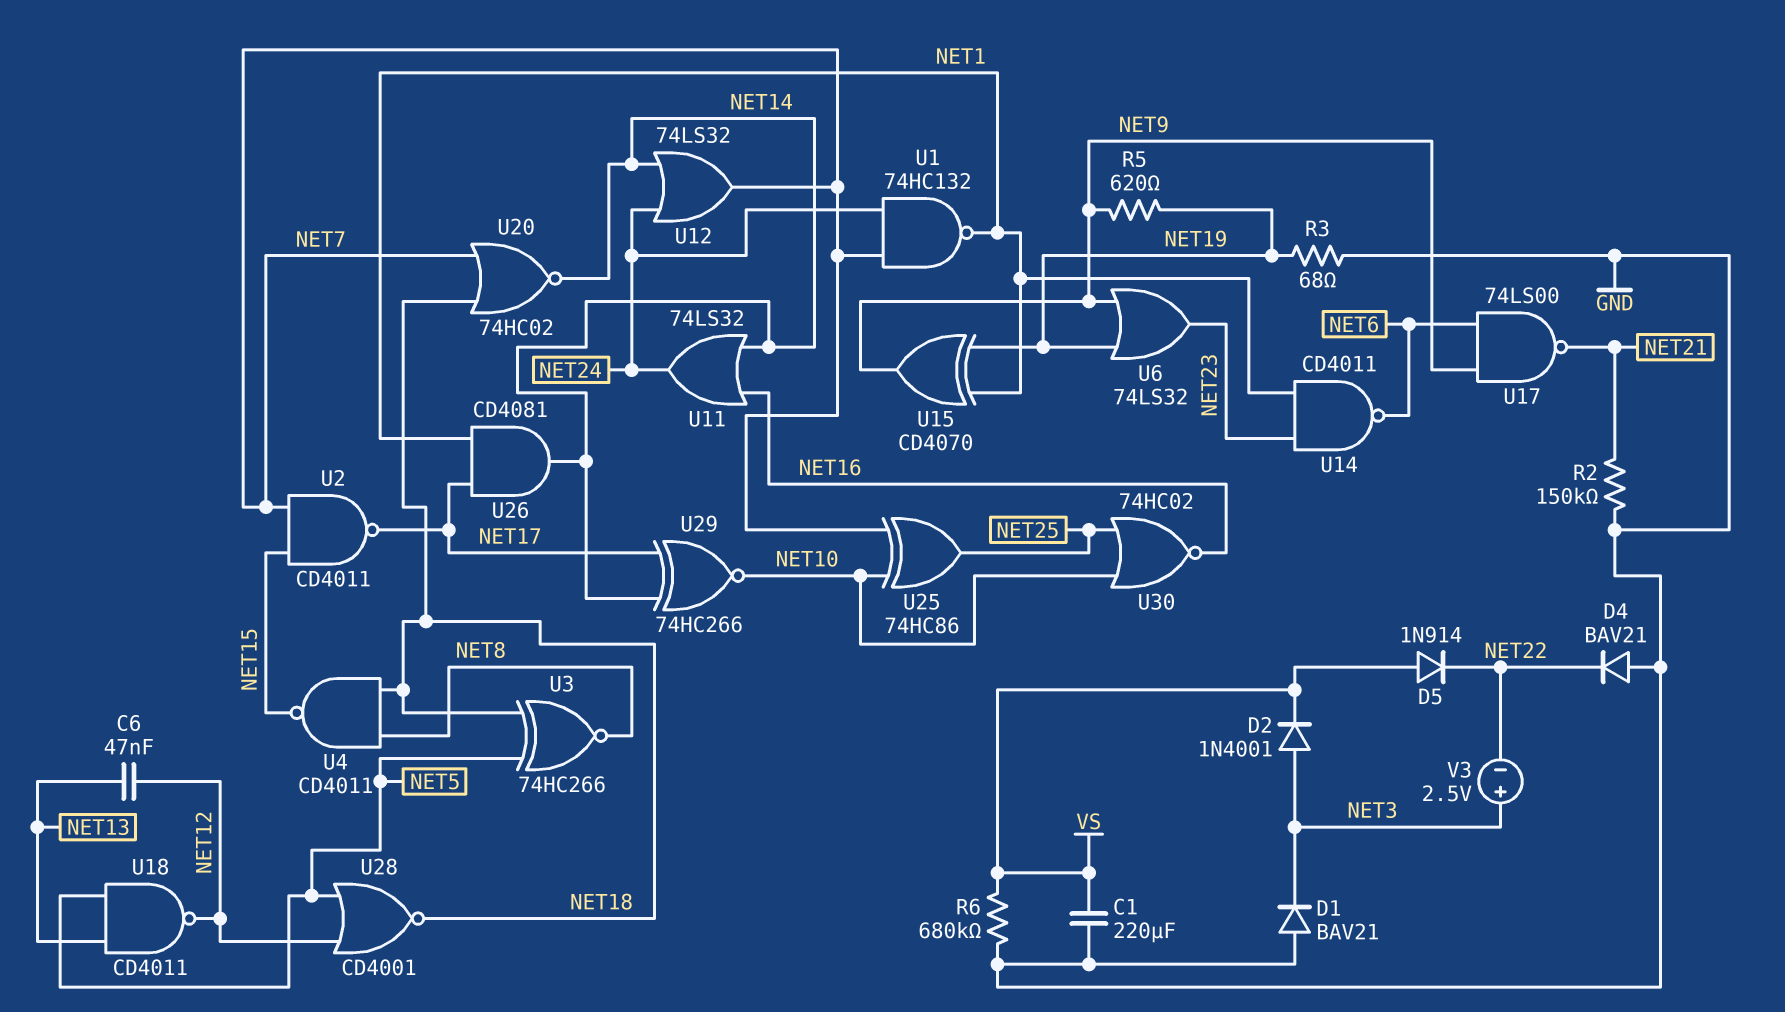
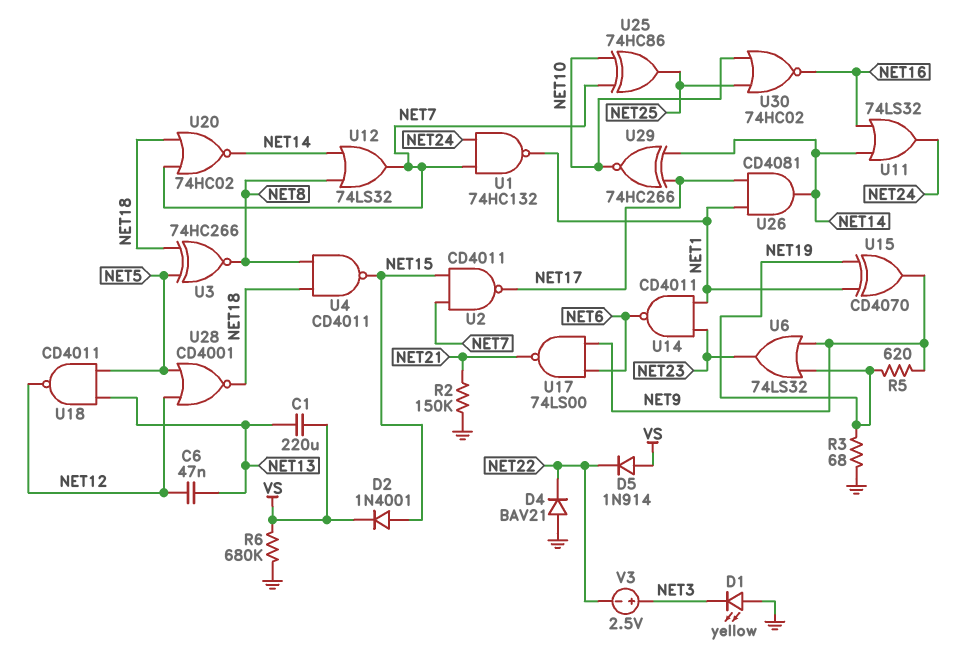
C1: 220uF (GND, VS) -> 220uF (NET13, VS)
D1: diode BAV21 (A GND, K NET3) -> LED yellow (A GND, K NET3)
D2: diode 1N4001 (A NET3, K VS) -> diode 1N4001 (A NET15, K VS)
U12: OR 74LS32 (in NET14, in NET24, out NET7) -> OR 74LS32 (in NET8, in NET14, out NET7)

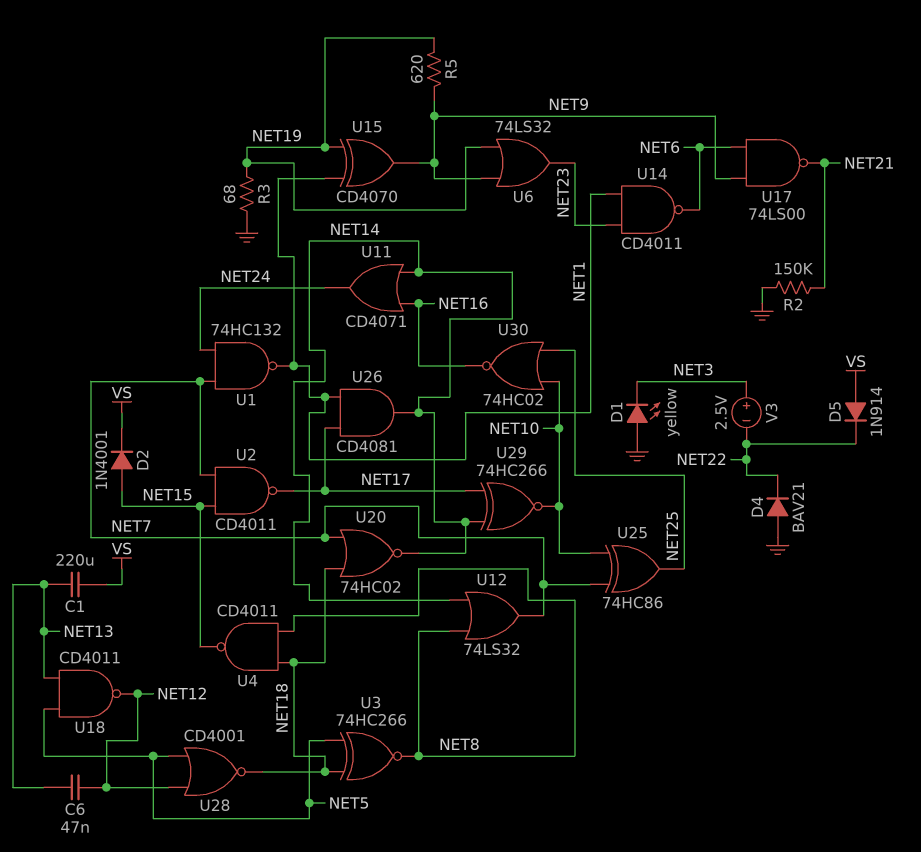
R6: 680k (GND, VS) -> none
U11: OR 74LS32 (in NET14, in NET16, out NET24) -> OR CD4071 (in NET14, in NET16, out NET24)

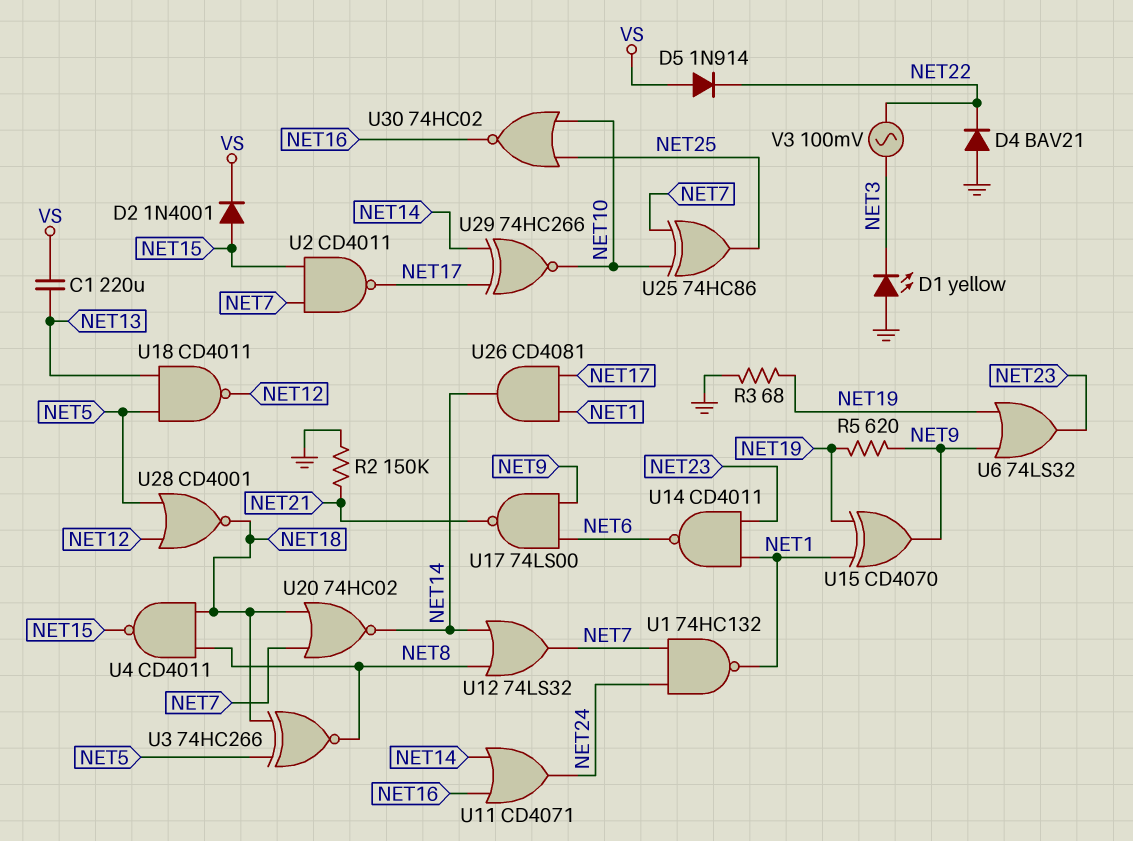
C6: 47nF (NET12, NET13) -> none
V3: 2.5V (plus NET3, minus NET22) -> AC 100mV (NET3, NET22)

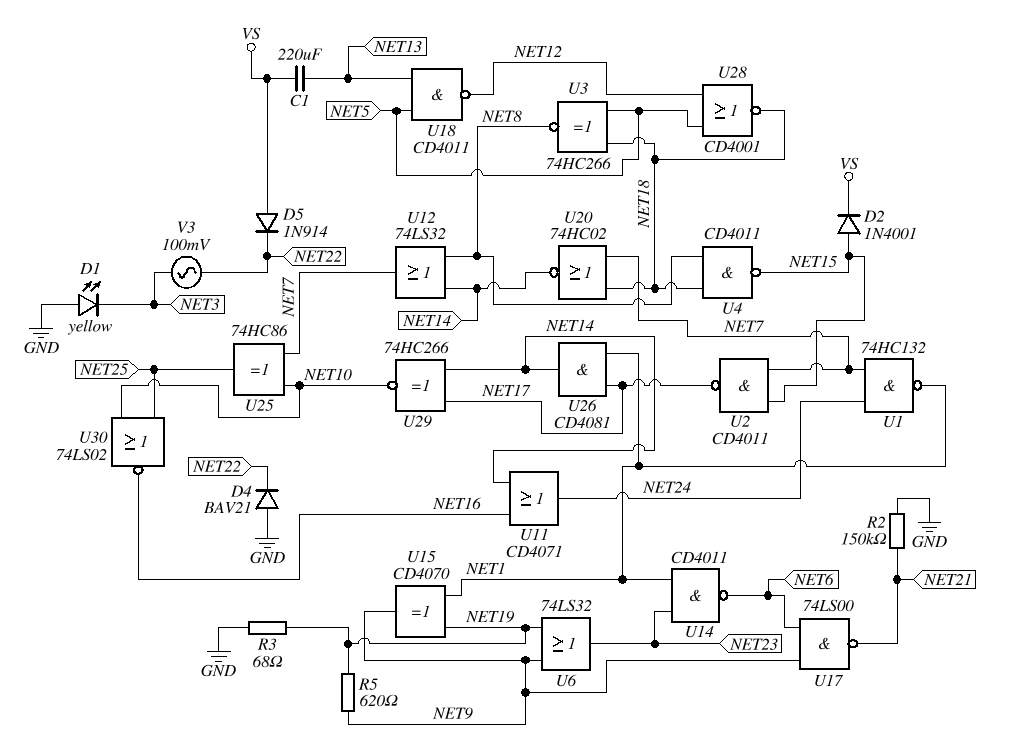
U30: NOR 74HC02 (in NET10, in NET25, out NET16) -> NOR 74LS02 (in NET10, in NET25, out NET16)

